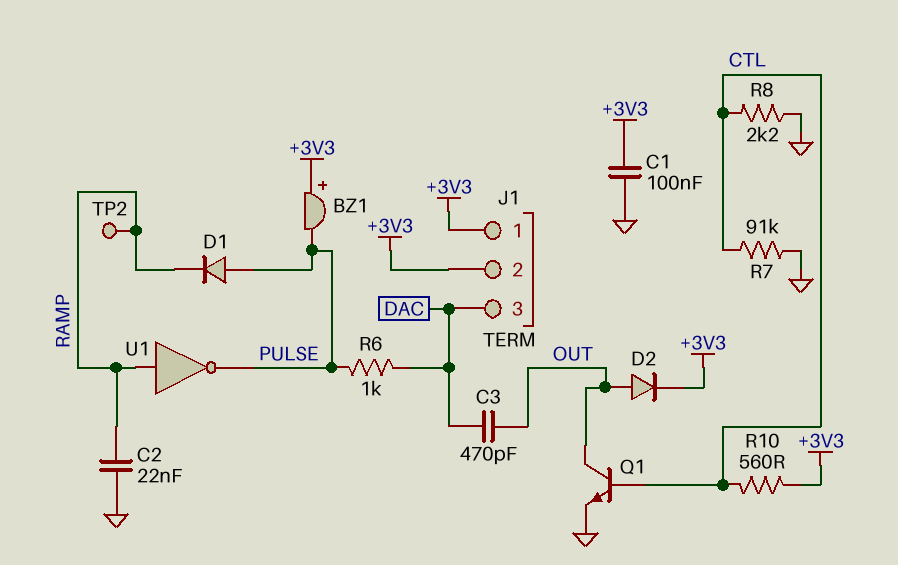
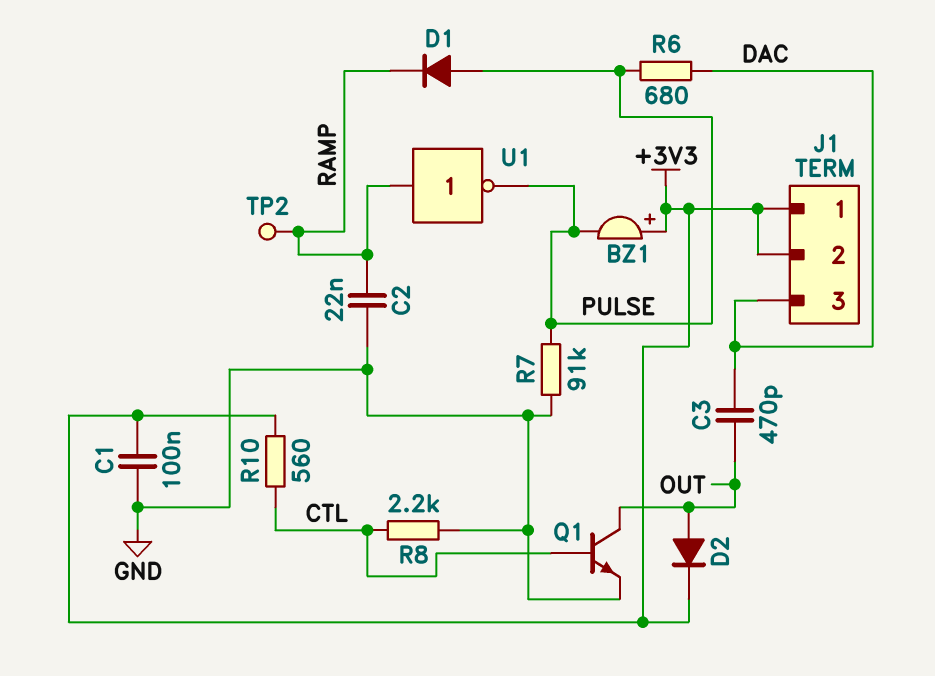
R6: 1k (DAC, PULSE) -> 680 (DAC, PULSE)
R7: 91k (CTL, GND) -> 91k (GND, PULSE)

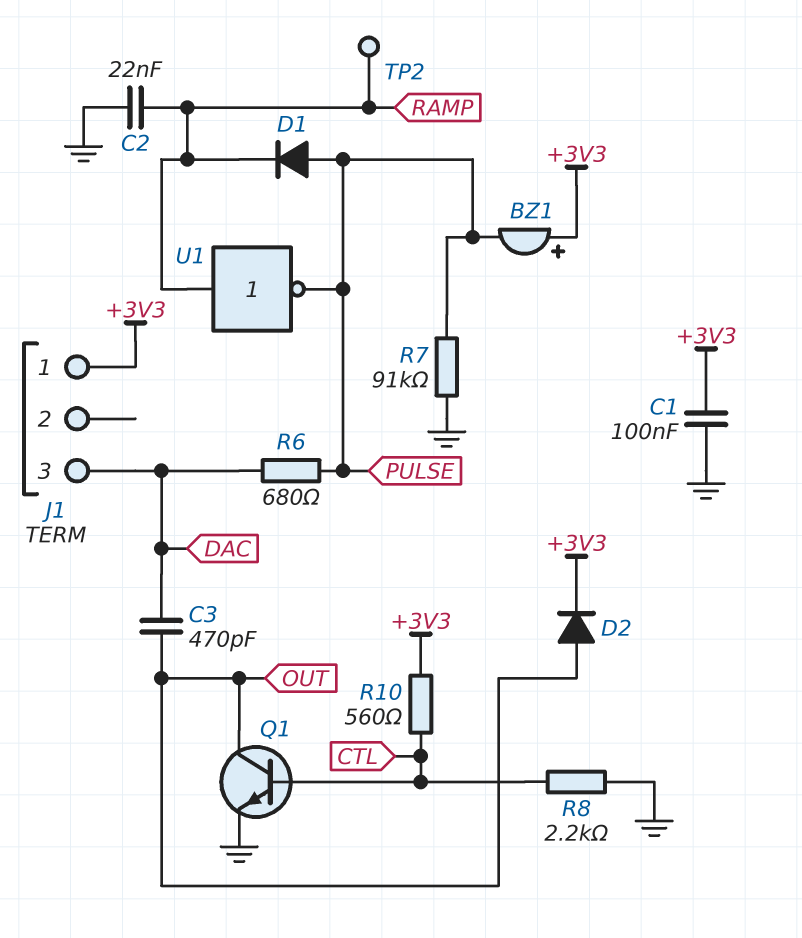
J1 pin 2: +3V3 -> none

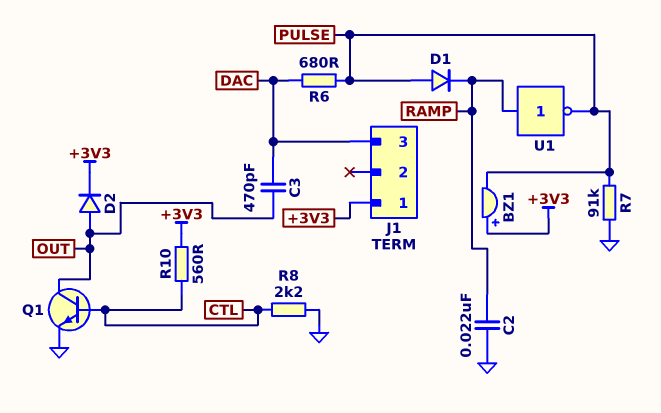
C1: 100nF (+3V3, GND) -> none
TP2: test point (RAMP) -> none

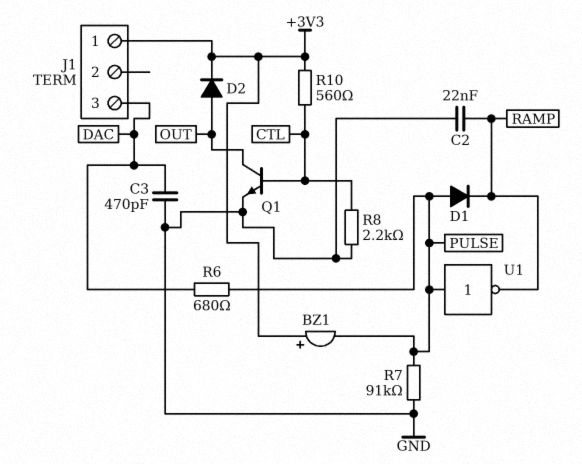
C3: 470pF (DAC, OUT) -> 470pF (DAC, GND)
U1: NOT (in RAMP, out PULSE) -> NOT (in PULSE, out RAMP)

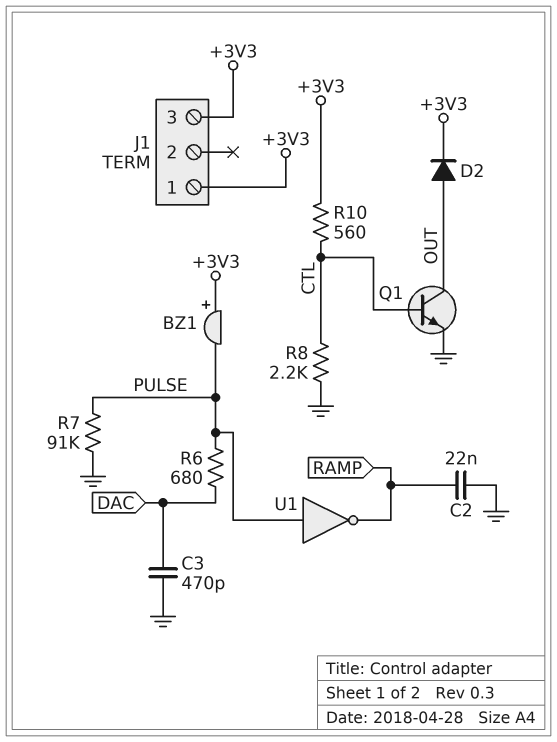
D1: diode (A PULSE, K RAMP) -> none
J1 pin 3: DAC -> +3V3

